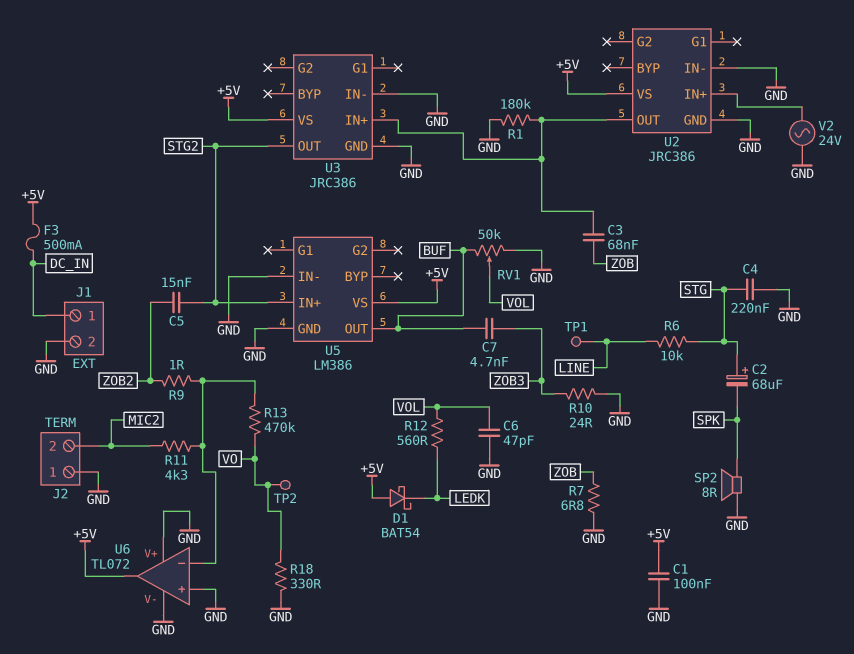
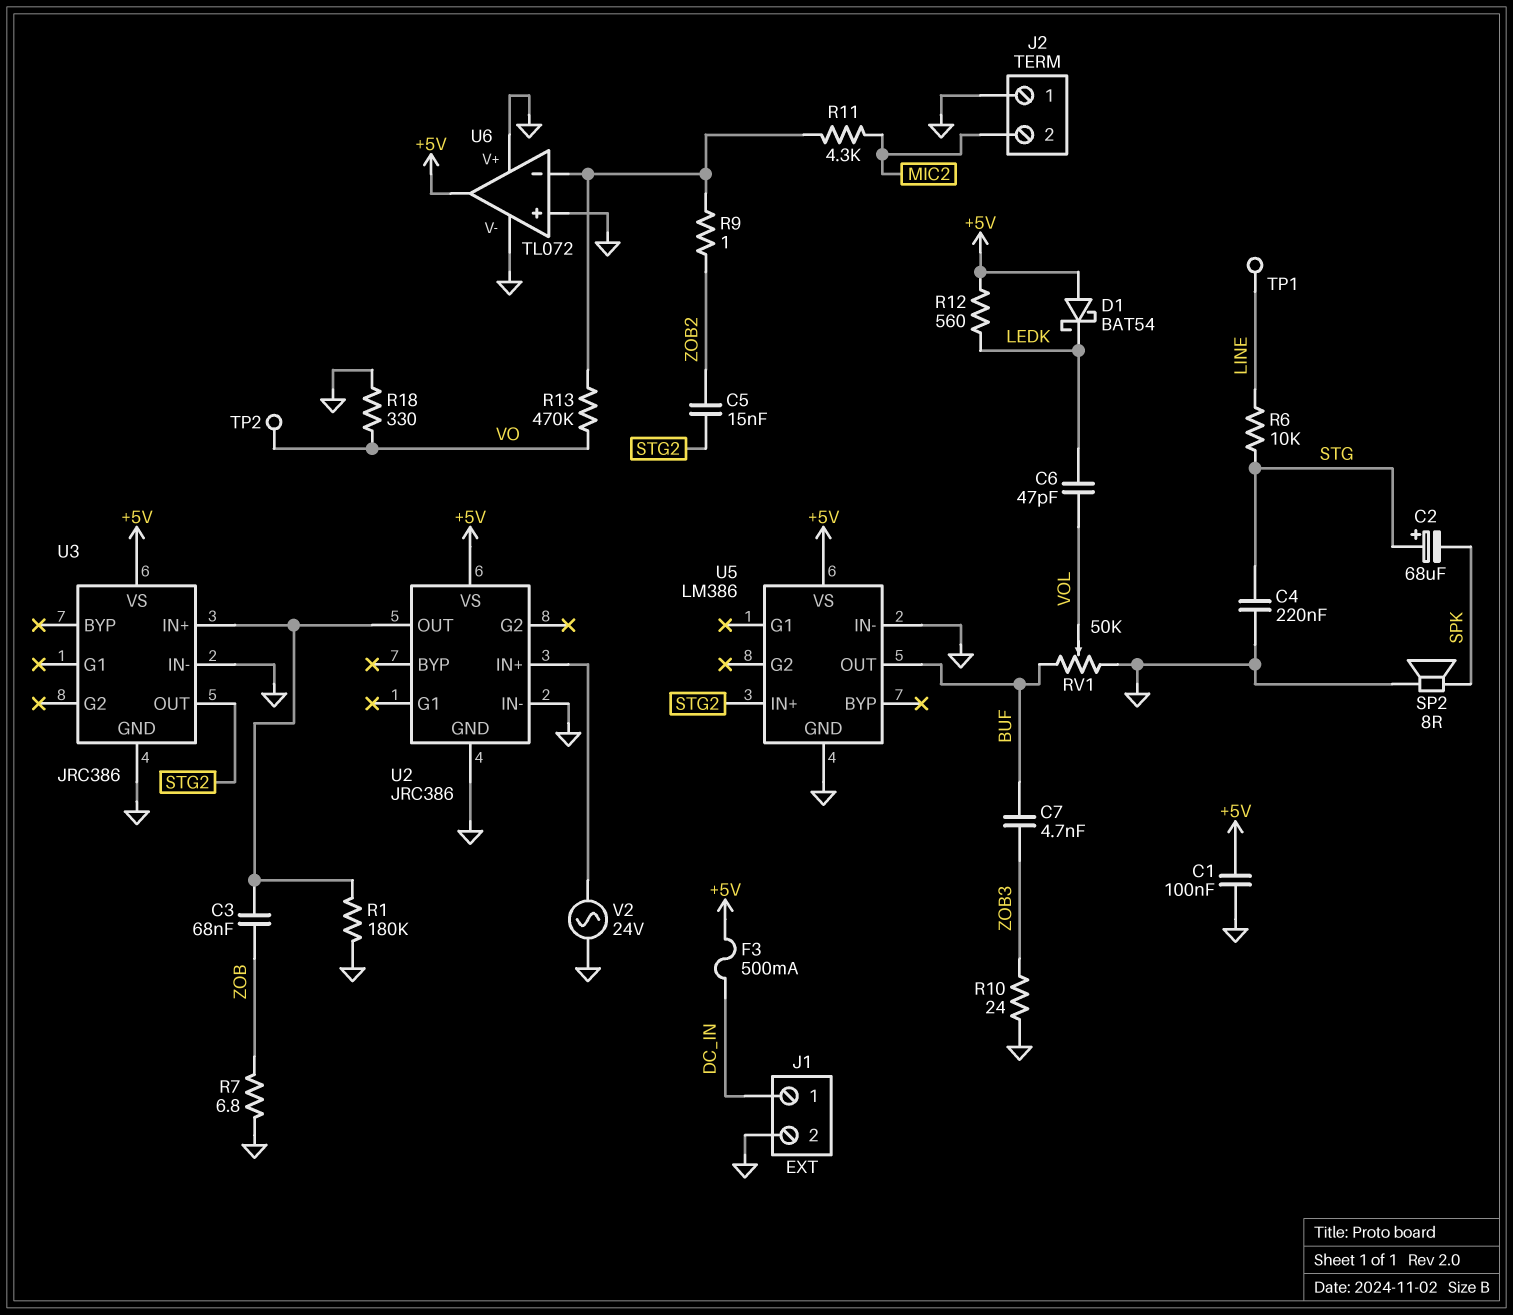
C6: 47pF (GND, VOL) -> 47pF (LEDK, VOL)
R12: 560 (LEDK, VOL) -> 560 (+5V, LEDK)

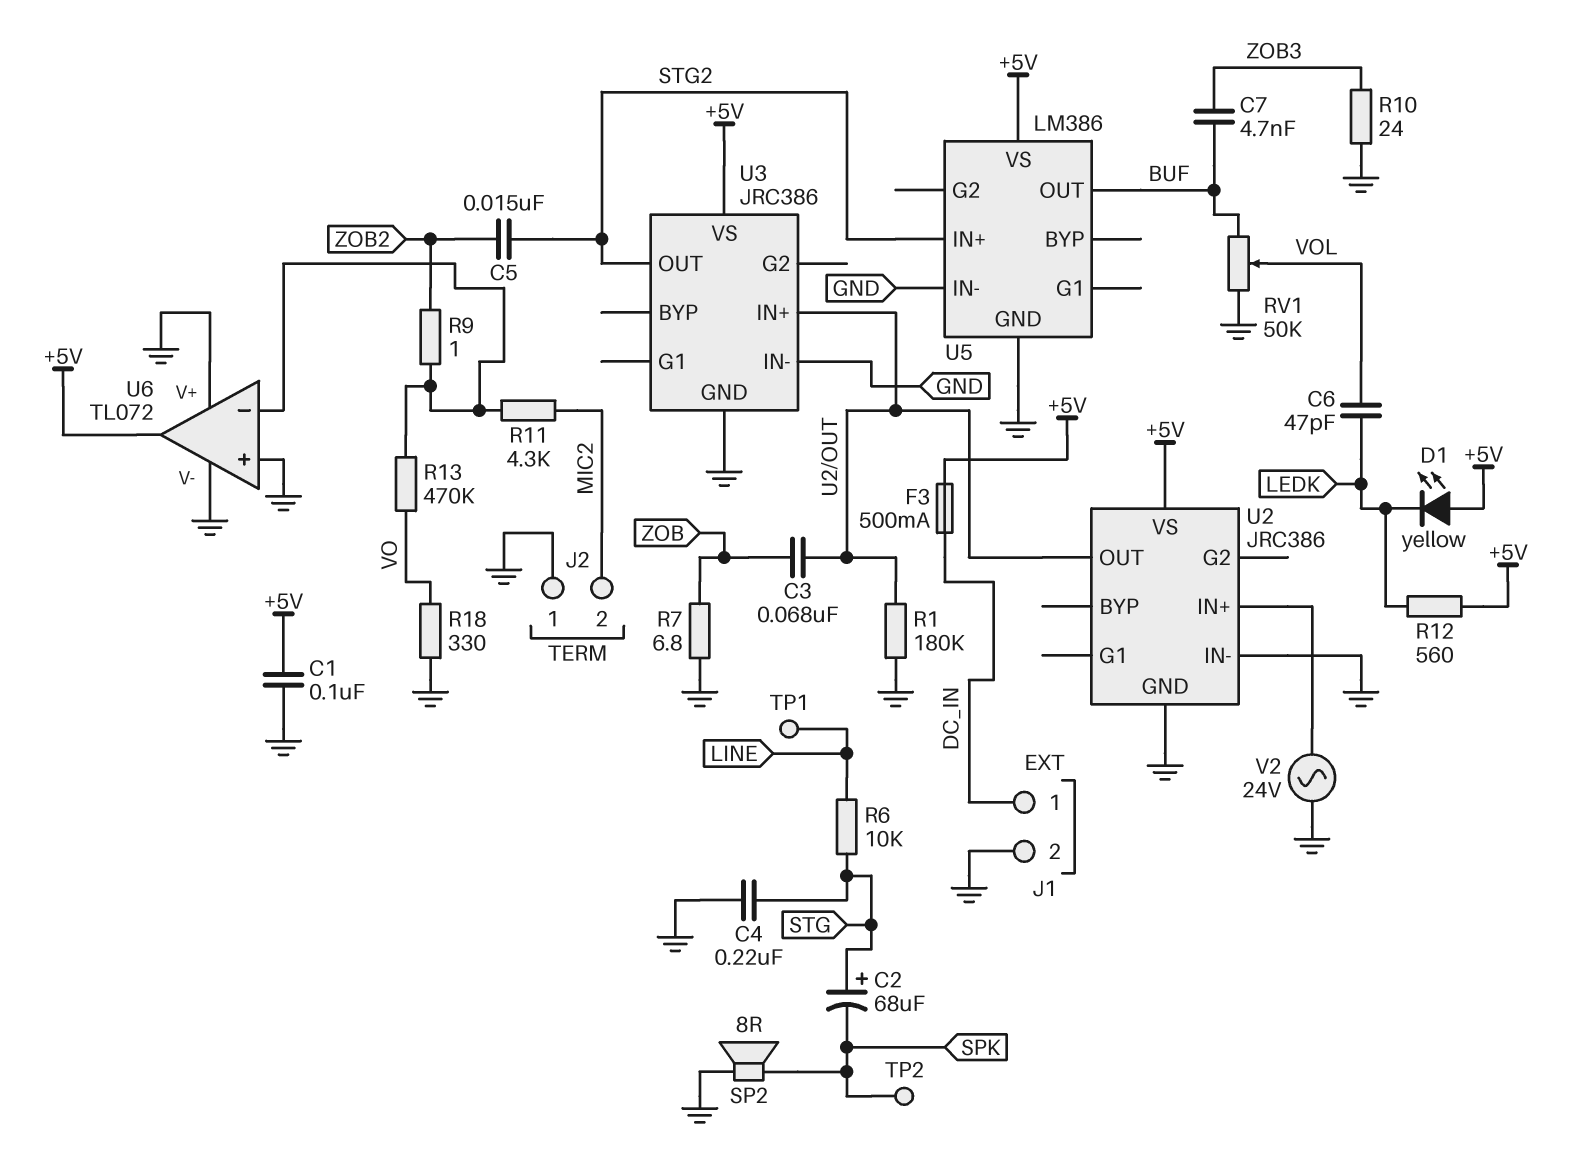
D1: schottky BAT54 (A +5V, K LEDK) -> LED yellow (A +5V, K LEDK)
TP2: test point (VO) -> test point (SPK)

